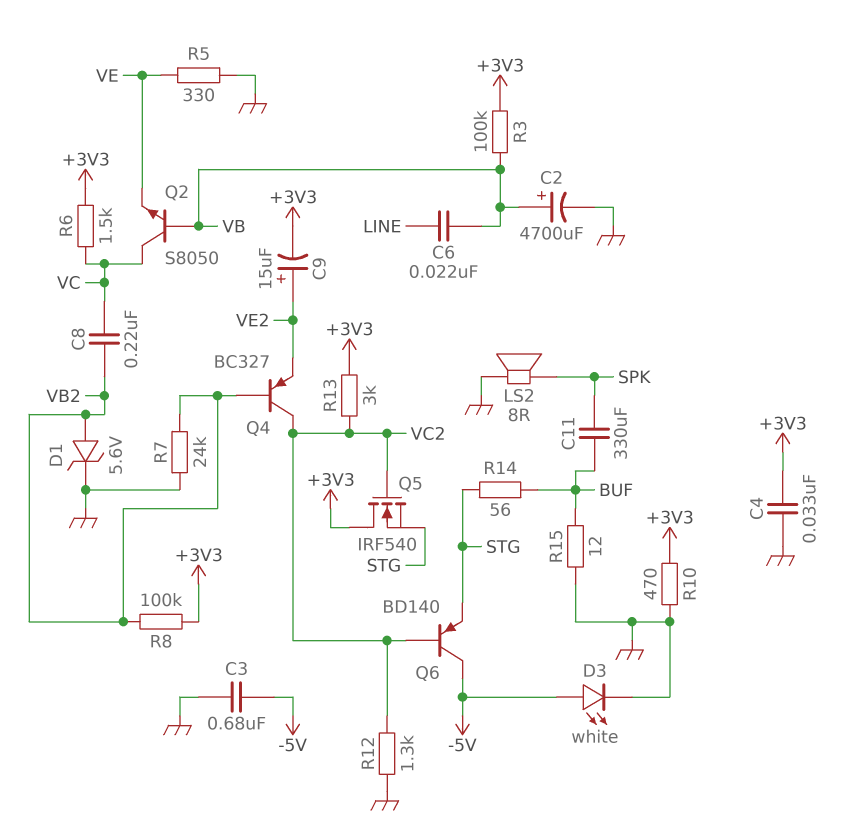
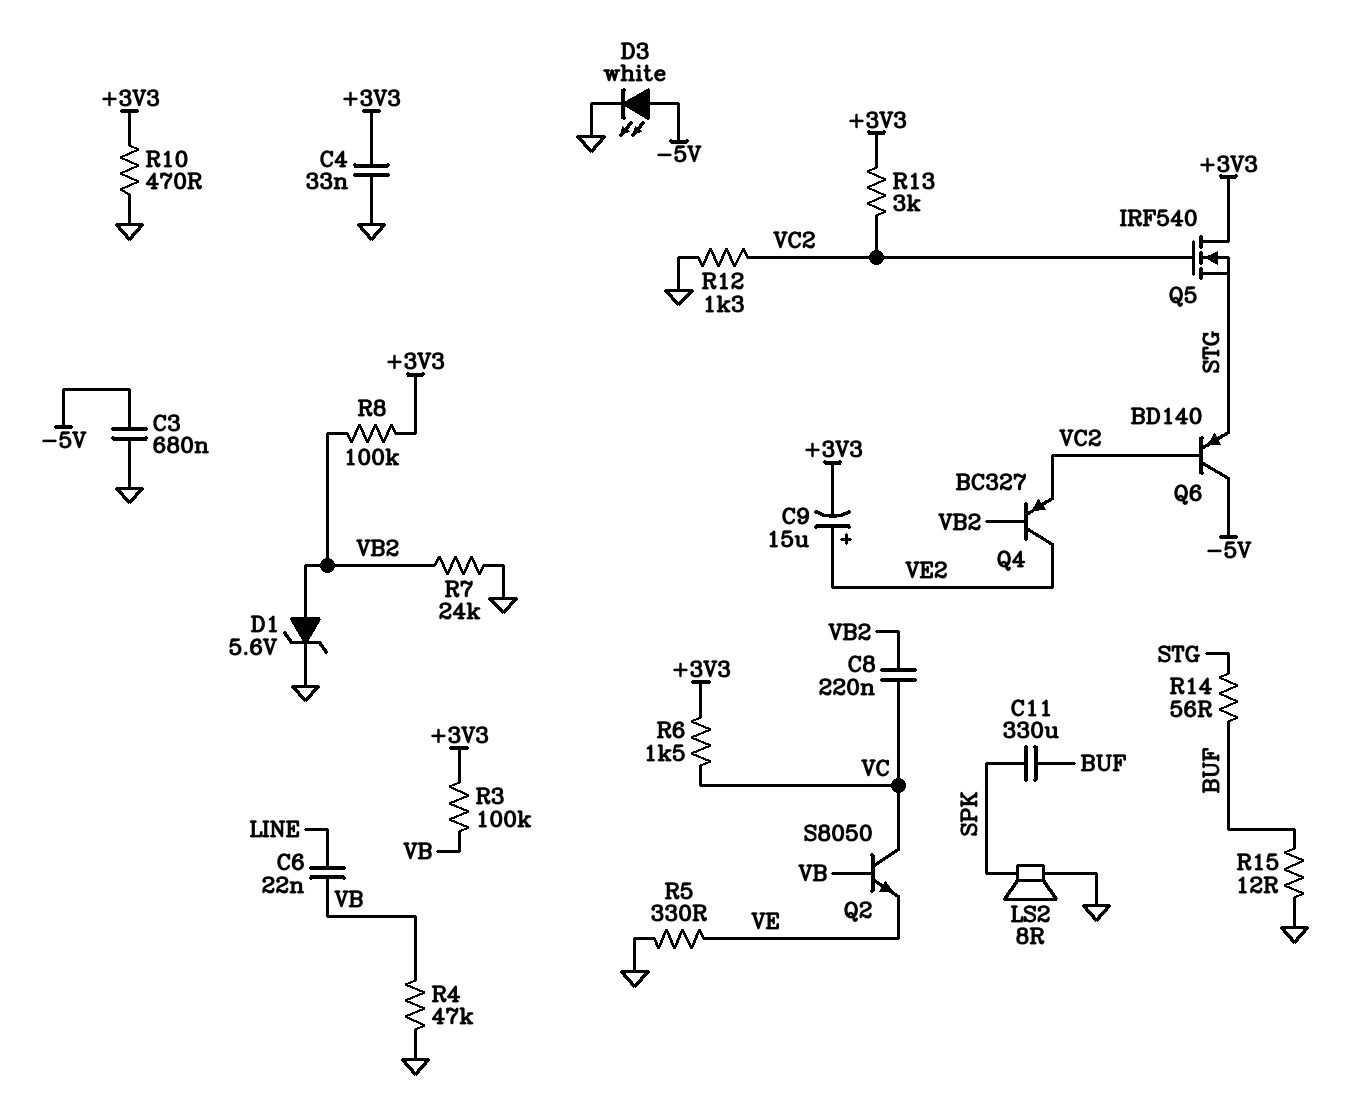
C2: 4700uF (plus VB, minus GND) -> none
Q4: PNP BC327 (B VB2, C VC2, E VE2) -> PNP BC327 (B VB2, C VE2, E VC2)
R4: none -> 47k (GND, VB)

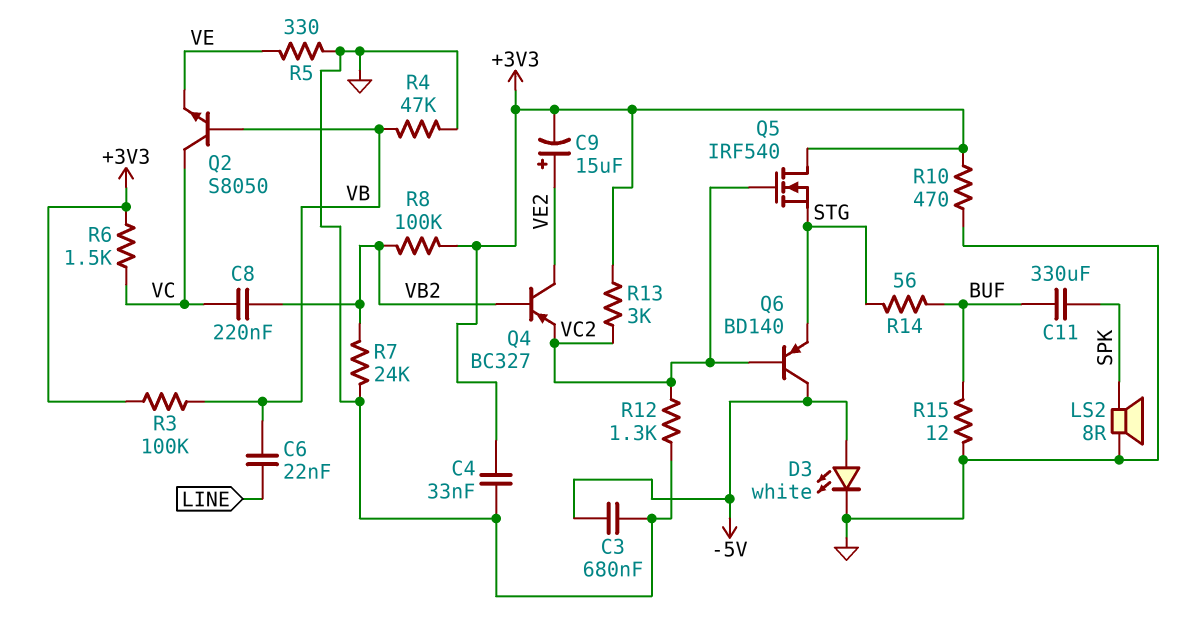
D1: zener 5.6V (A VB2, K GND) -> none

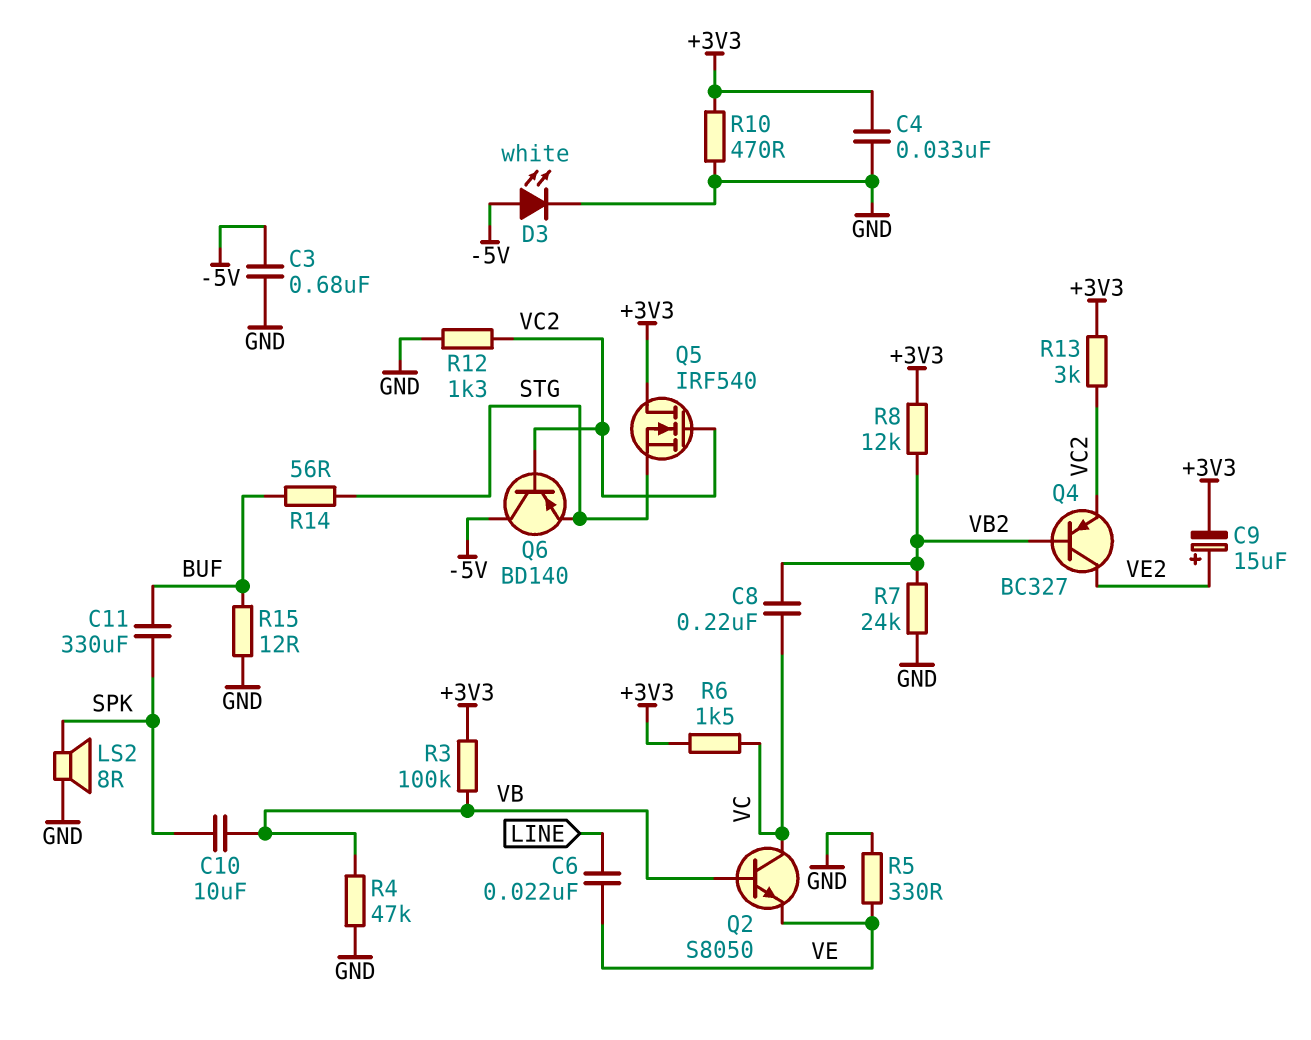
C6: 22nF (LINE, VB) -> 22nF (LINE, VE)
C10: none -> 10uF (SPK, VB)
R8: 100k (+3V3, VB2) -> 12k (+3V3, VB2)

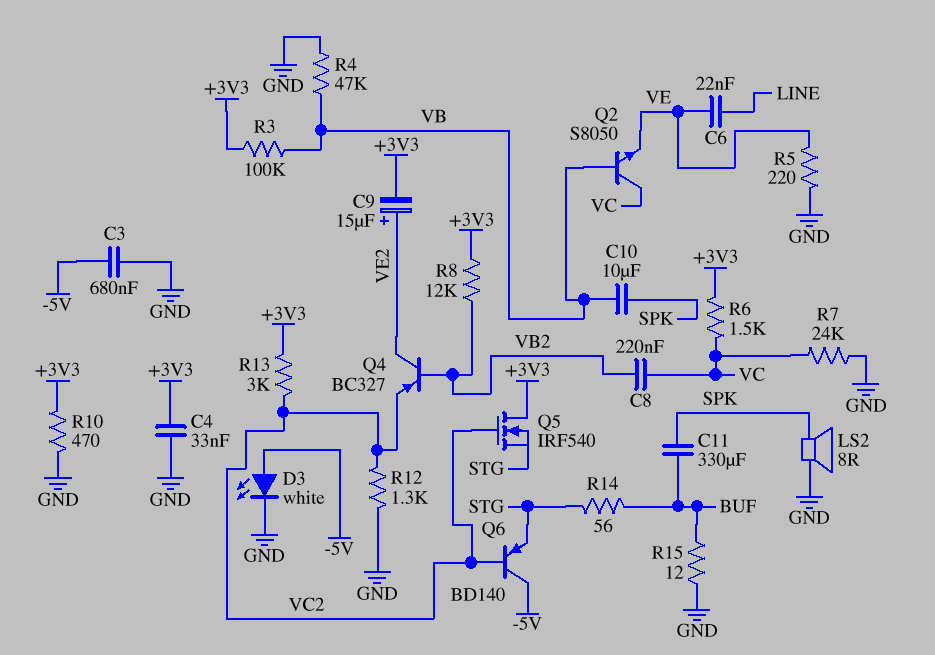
R5: 330 (GND, VE) -> 220 (GND, VE)
R7: 24k (GND, VB2) -> 24k (GND, VC)

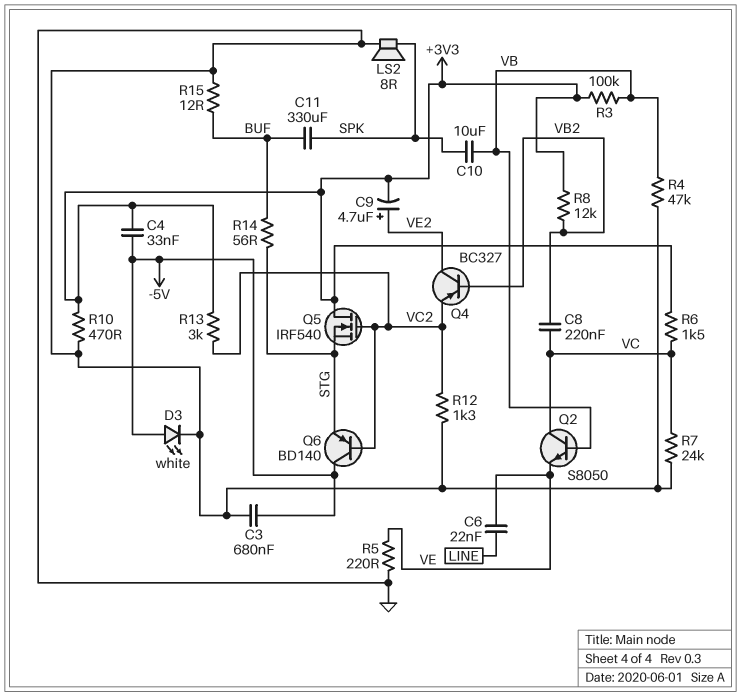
C4: 33nF (+3V3, GND) -> 33nF (+3V3, -5V)
C9: 15uF (plus VE2, minus +3V3) -> 4.7uF (plus VE2, minus +3V3)

